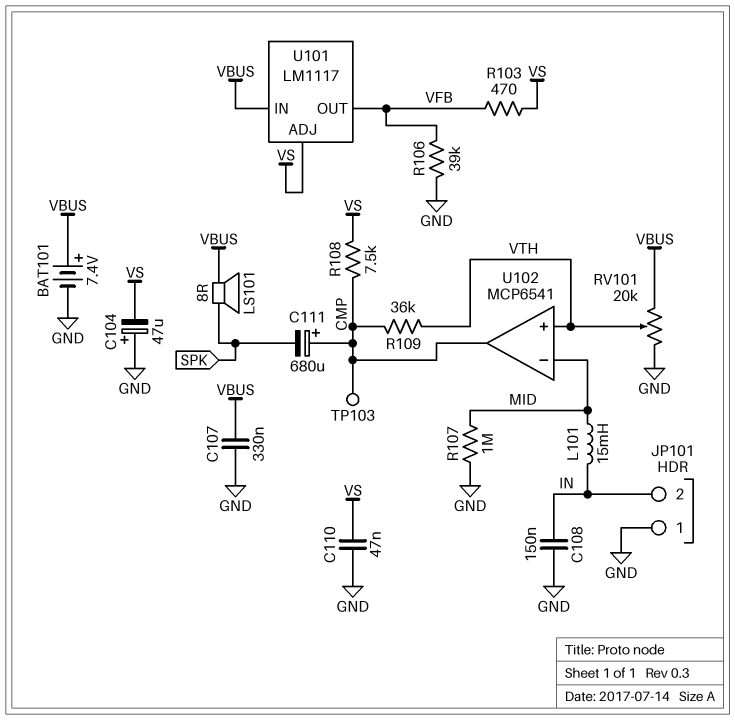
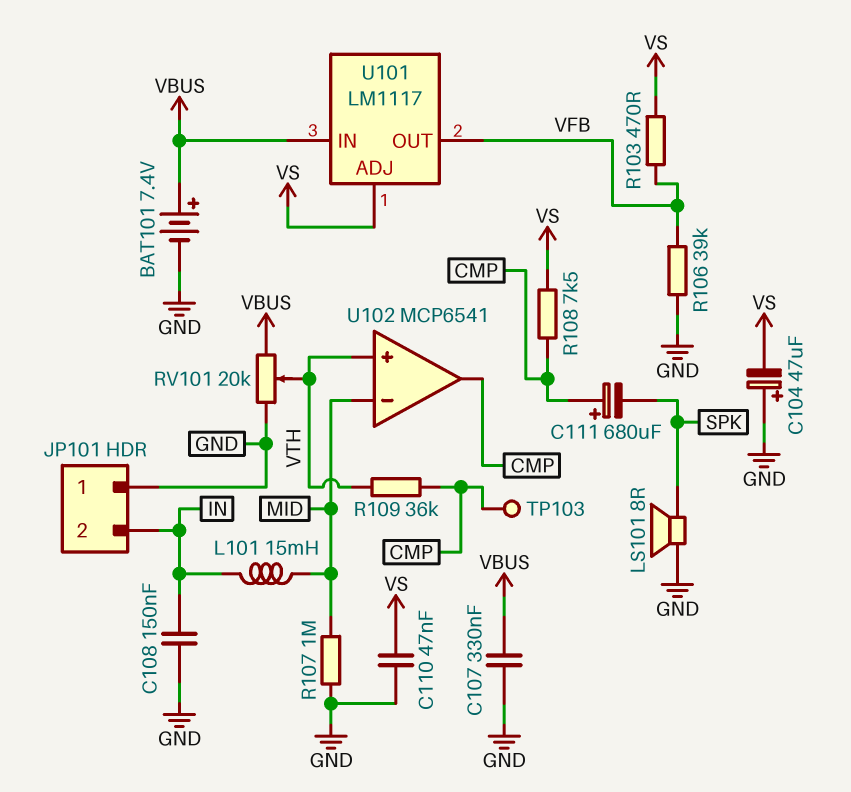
LS101: speaker 8R (SPK, VBUS) -> speaker 8R (GND, SPK)

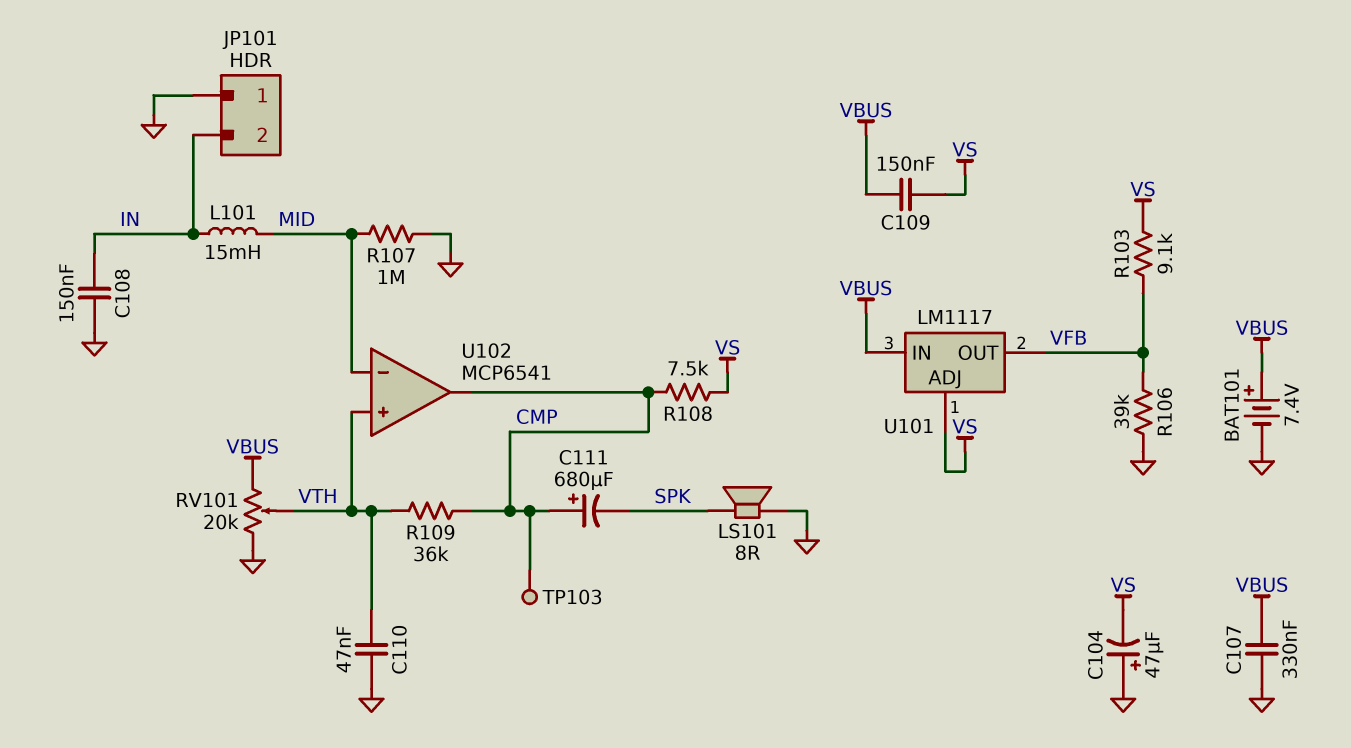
C109: none -> 150nF (VBUS, VS)
C110: 47nF (GND, VS) -> 47nF (GND, VTH)
R103: 470 (VFB, VS) -> 9.1k (VFB, VS)

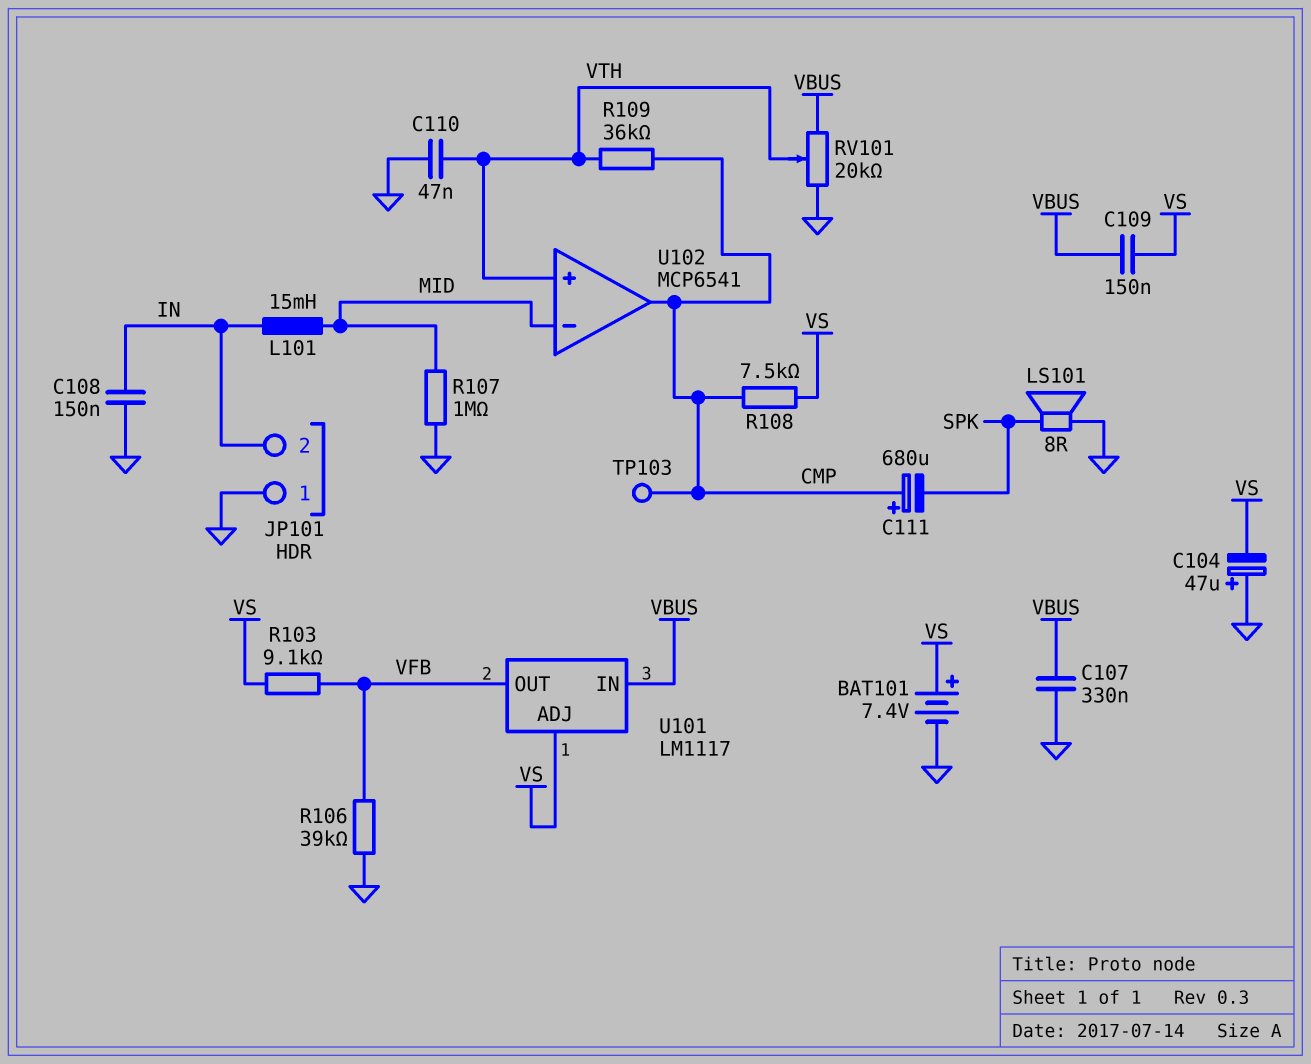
BAT101: 7.4V (plus VBUS, minus GND) -> 7.4V (plus VS, minus GND)

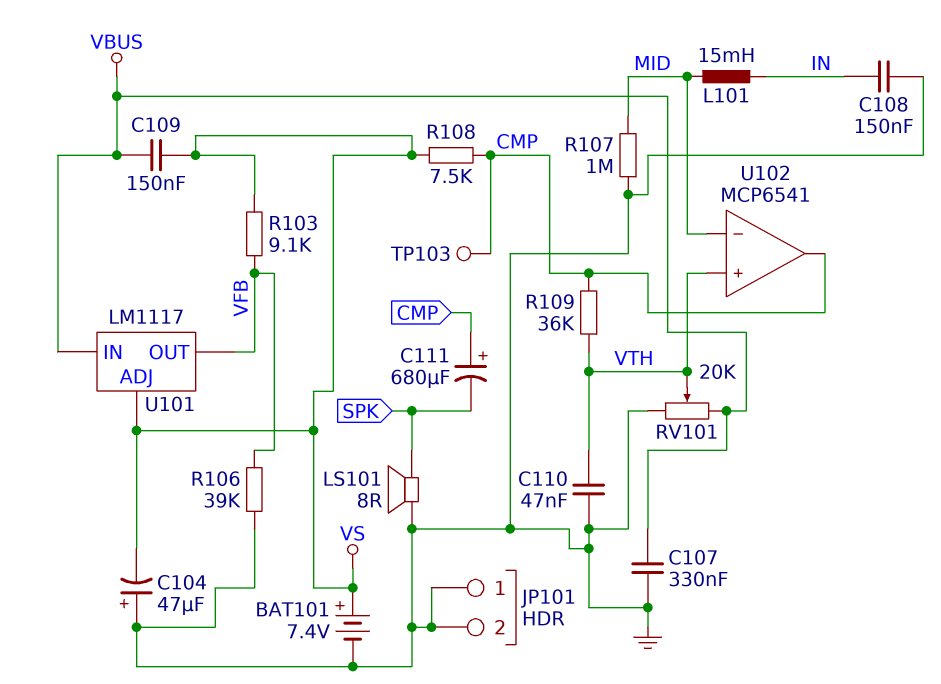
JP101 pin 2: IN -> GND

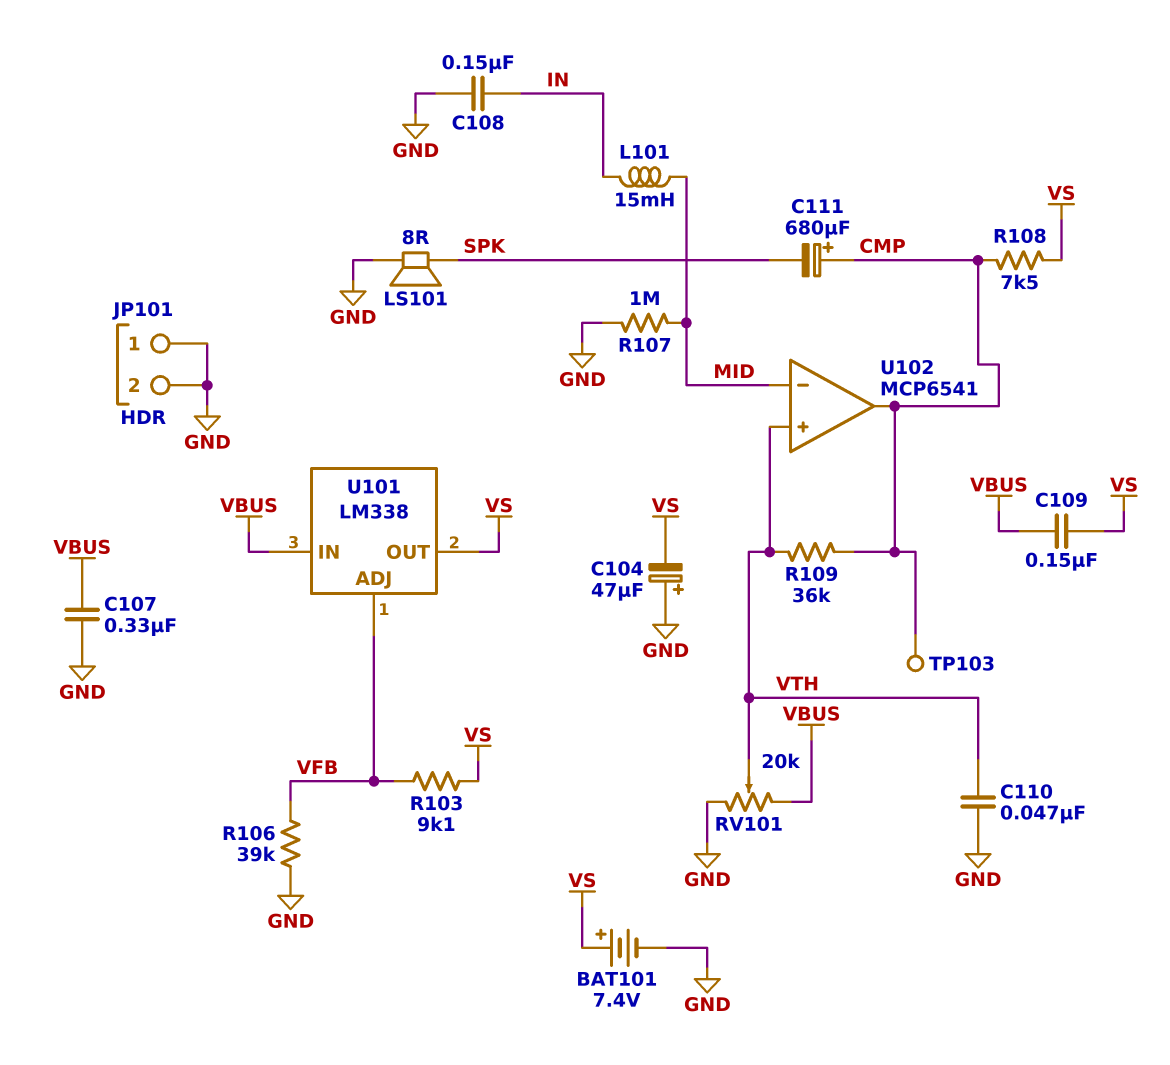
U101: LM1117 -> LM338
U101 pin ADJ: VS -> VFB
U101 pin OUT: VFB -> VS

